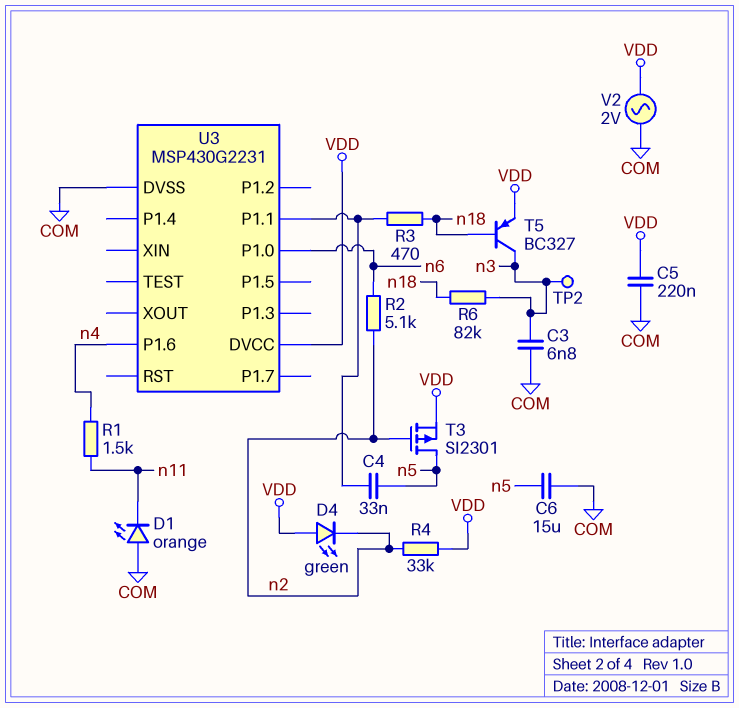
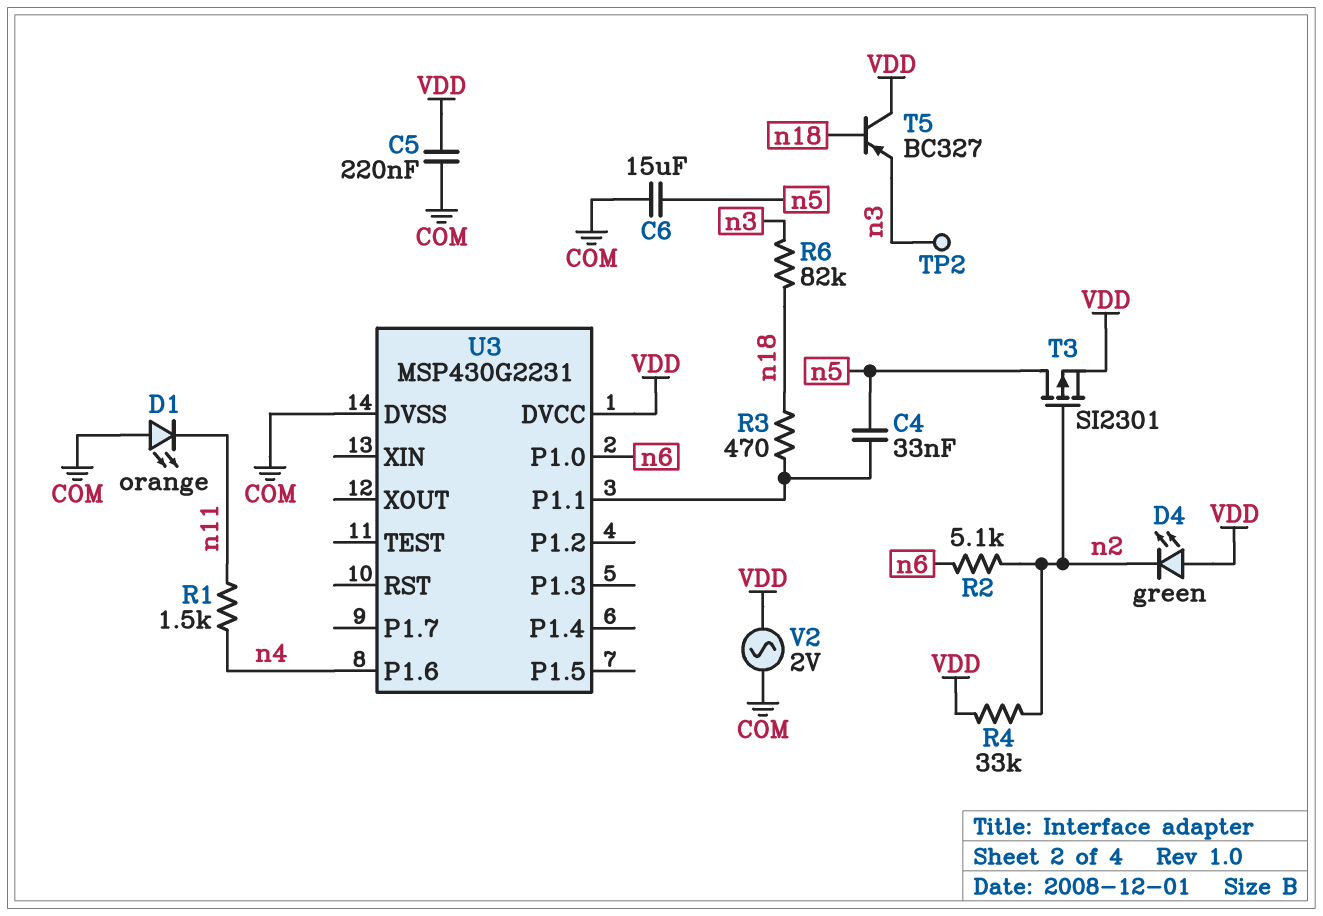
C3: 6.8nF (COM, n3) -> none
T5: PNP BC327 (B n18, C n3, E VDD) -> PNP BC327 (B n18, C VDD, E n3)

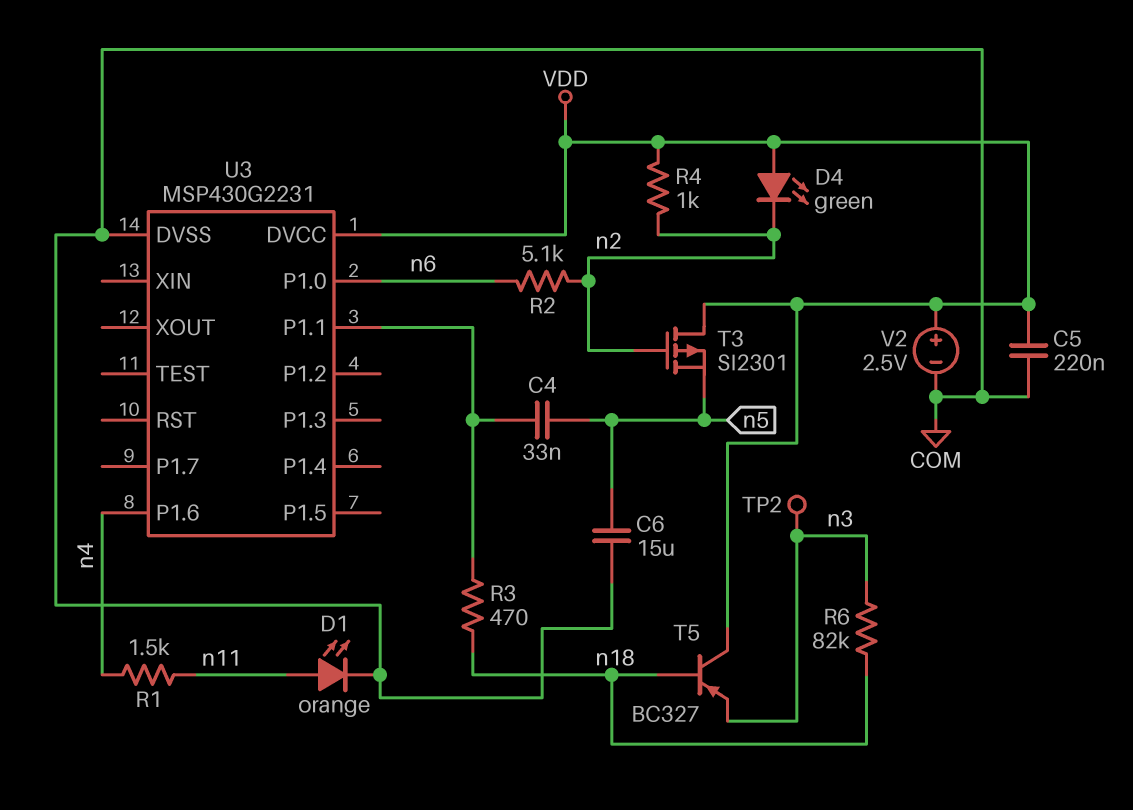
D1: LED orange (A COM, K n11) -> LED orange (A n11, K COM)
R4: 33k (VDD, n2) -> 1k (VDD, n2)
T3: PMOS SI2301 (G n2, D n5, S VDD) -> PMOS SI2301 (G n2, D VDD, S n5)
V2: AC 2V (COM, VDD) -> 2.5V (plus VDD, minus COM)

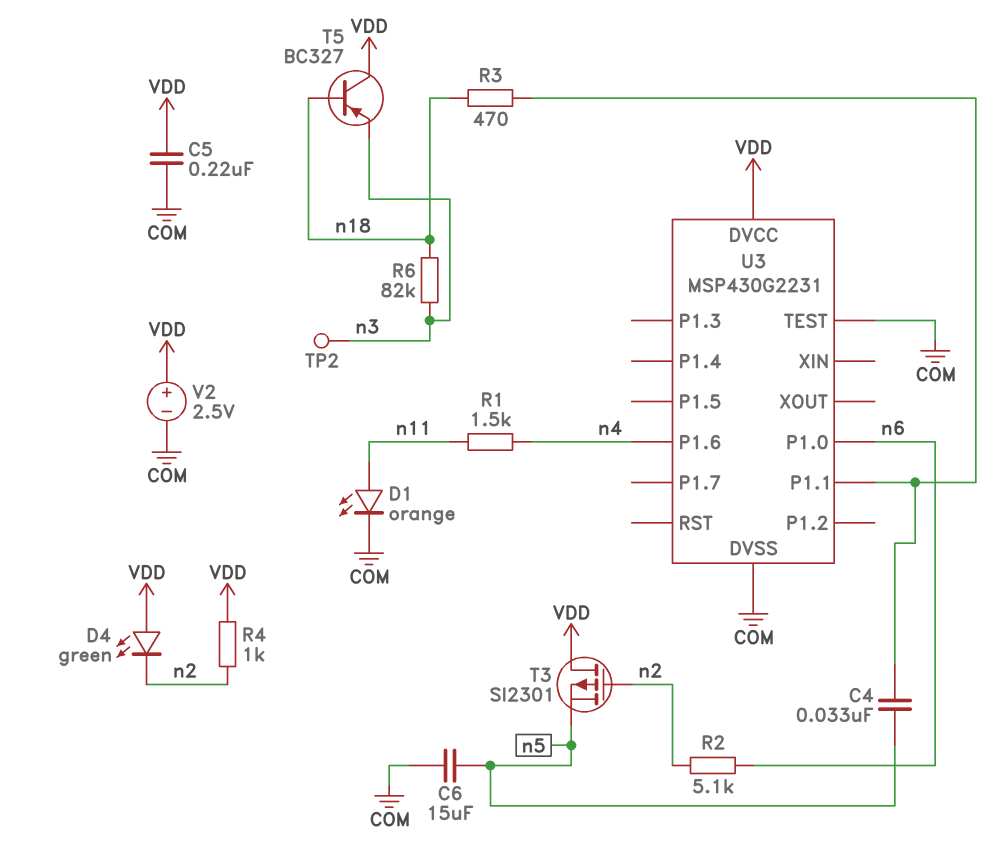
U3 pin TEST: none -> COM

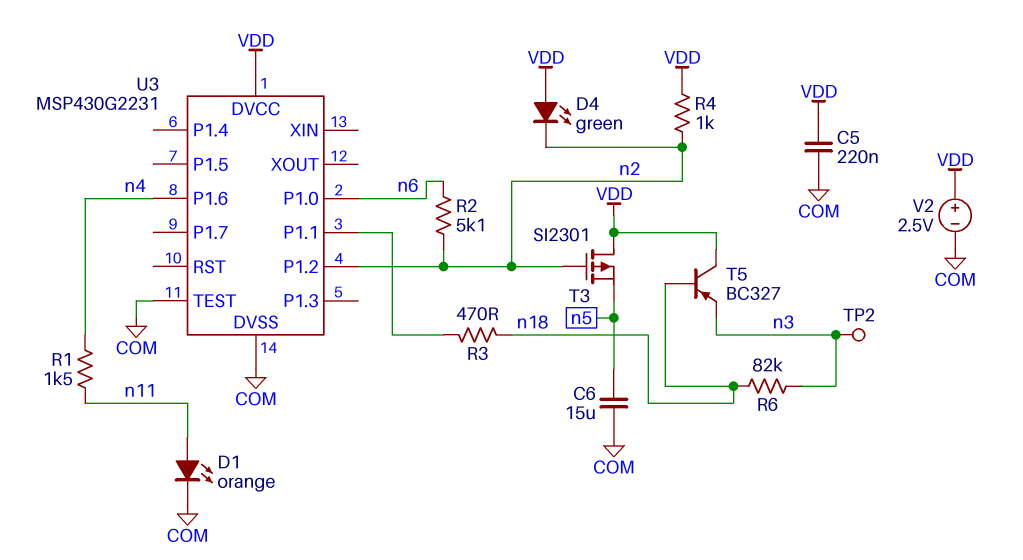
C4: 33nF (U3/P1.1, n5) -> none
U3 pin P1.2: none -> n2

